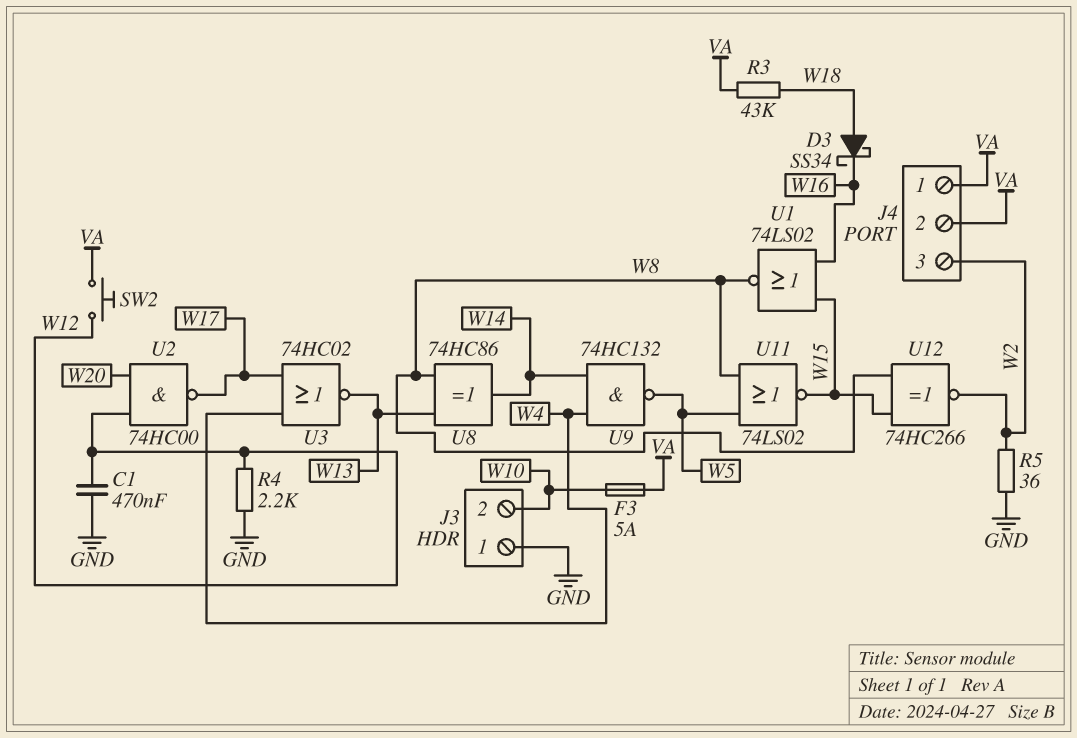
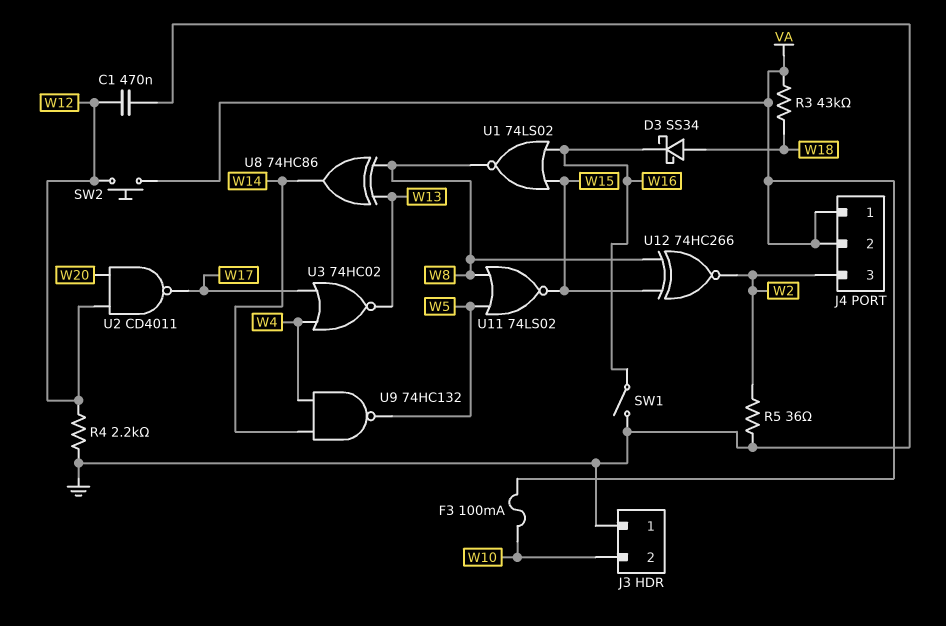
F3: 5A (VA, W10) -> 100mA (VA, W10)
SW1: none -> switch (GND, W16)
U2: NAND 74HC00 (in W12, in W20, out W17) -> NAND CD4011 (in W12, in W20, out W17)

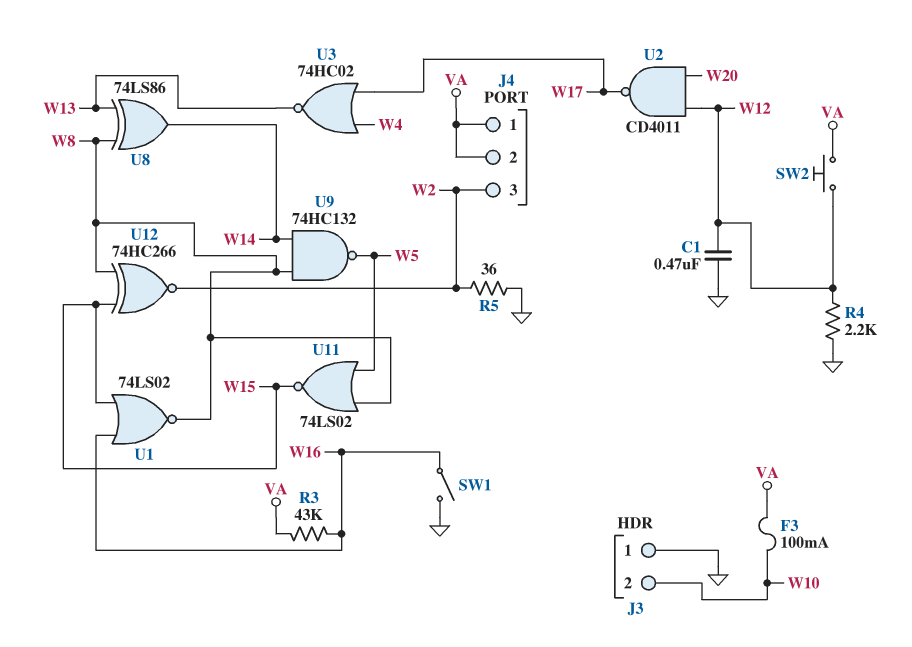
D3: schottky SS34 (A W18, K W16) -> none
R3: 43k (VA, W18) -> 43k (VA, W16)
U8: XOR 74HC86 (in W8, in W13, out W14) -> XOR 74LS86 (in W8, in W13, out W14)
U9: NAND 74HC132 (in W4, in W14, out W5) -> NAND 74HC132 (in W8, in W14, out W5)

